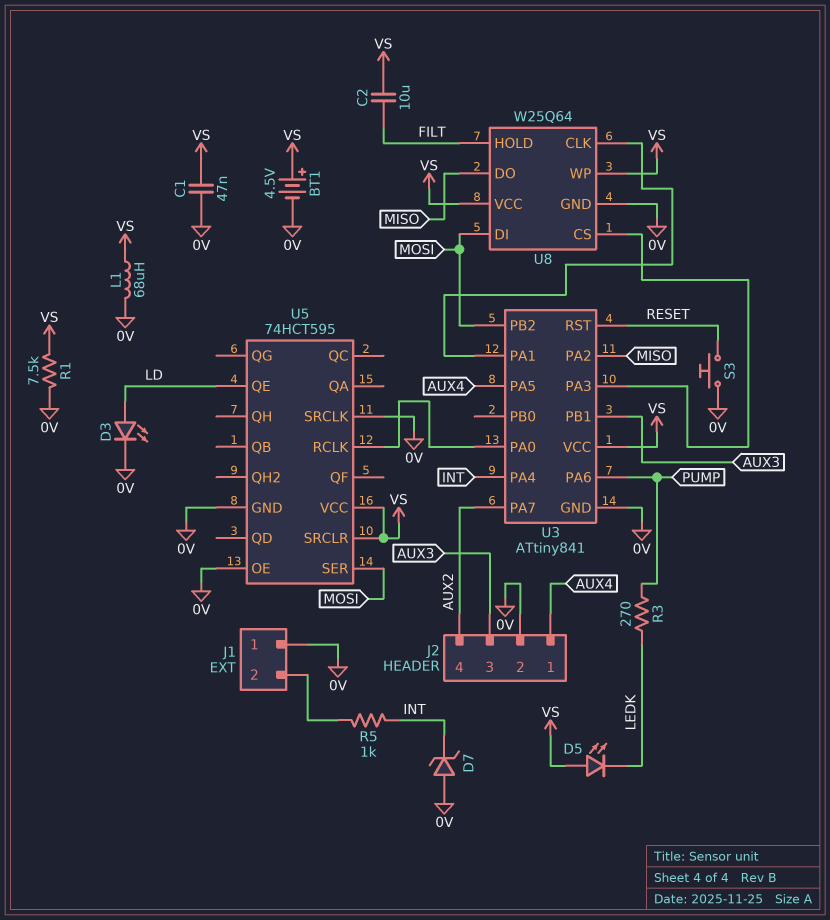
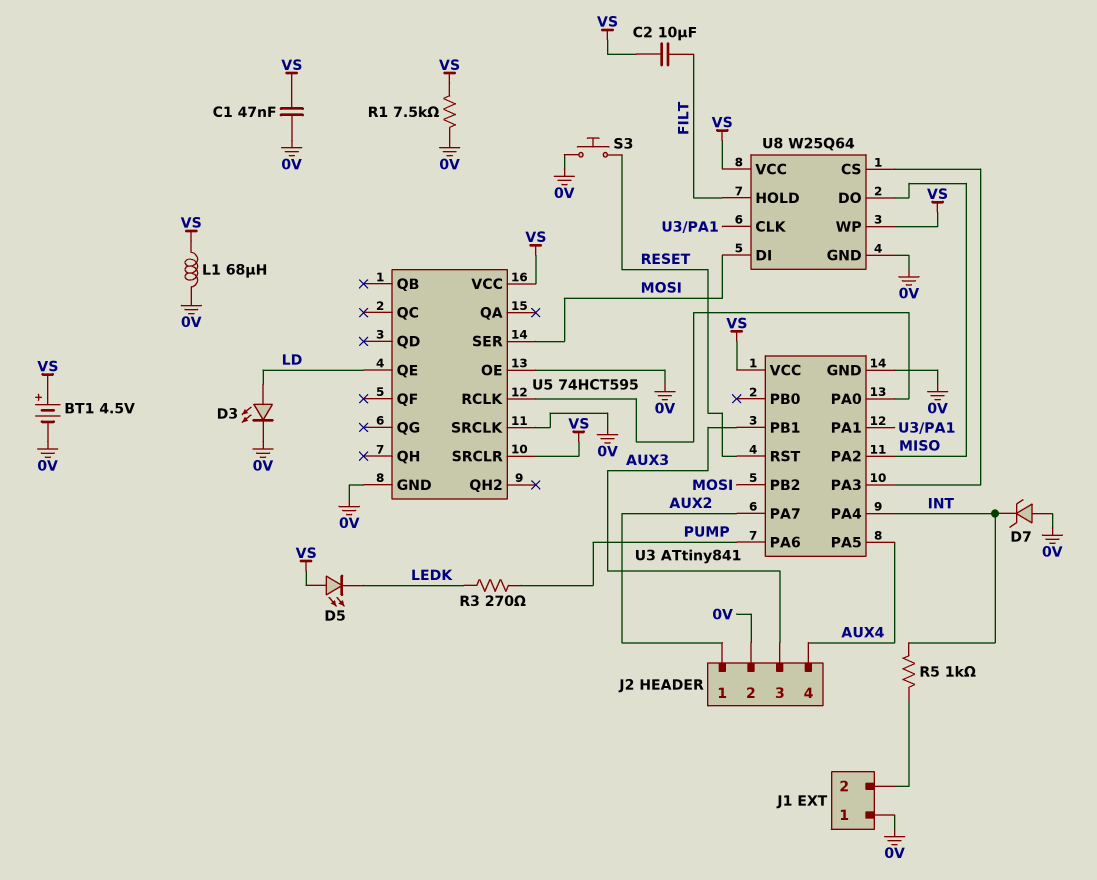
J2 pin 1: AUX4 -> AUX2
J2 pin 4: AUX2 -> AUX4

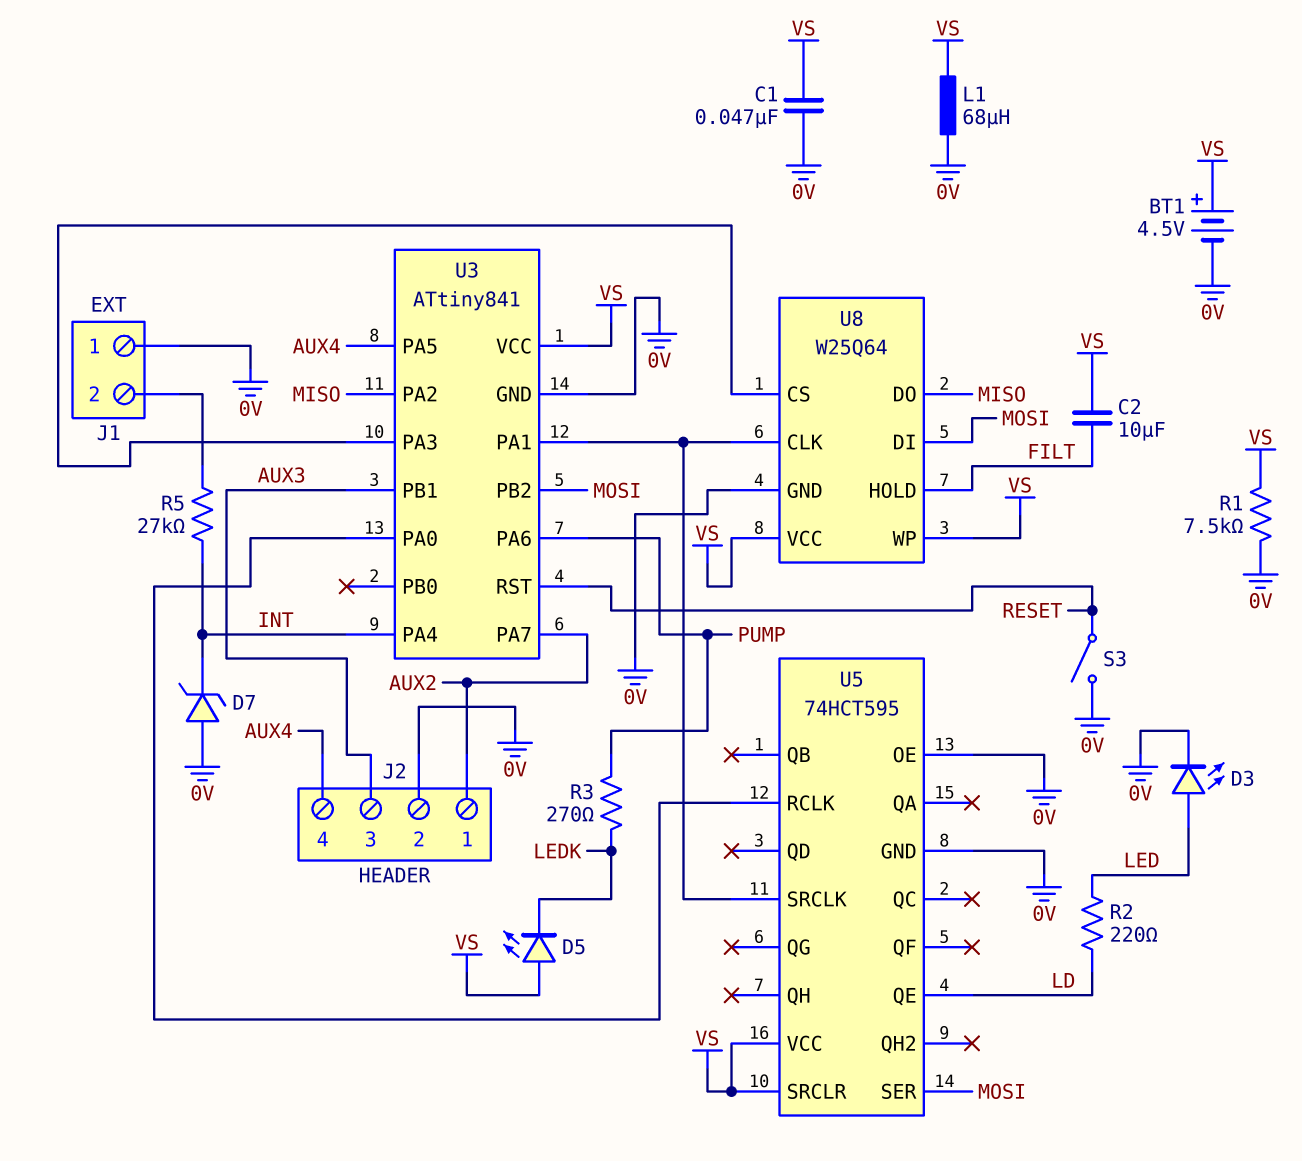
D3: LED (A LD, K 0V) -> LED (A LED, K 0V)
R2: none -> 220 (LD, LED)
R5: 1k (INT, J1/2) -> 27k (INT, J1/2)
S3: button (0V, RESET) -> switch (0V, RESET)
U5 pin SRCLK: 0V -> U3/PA1

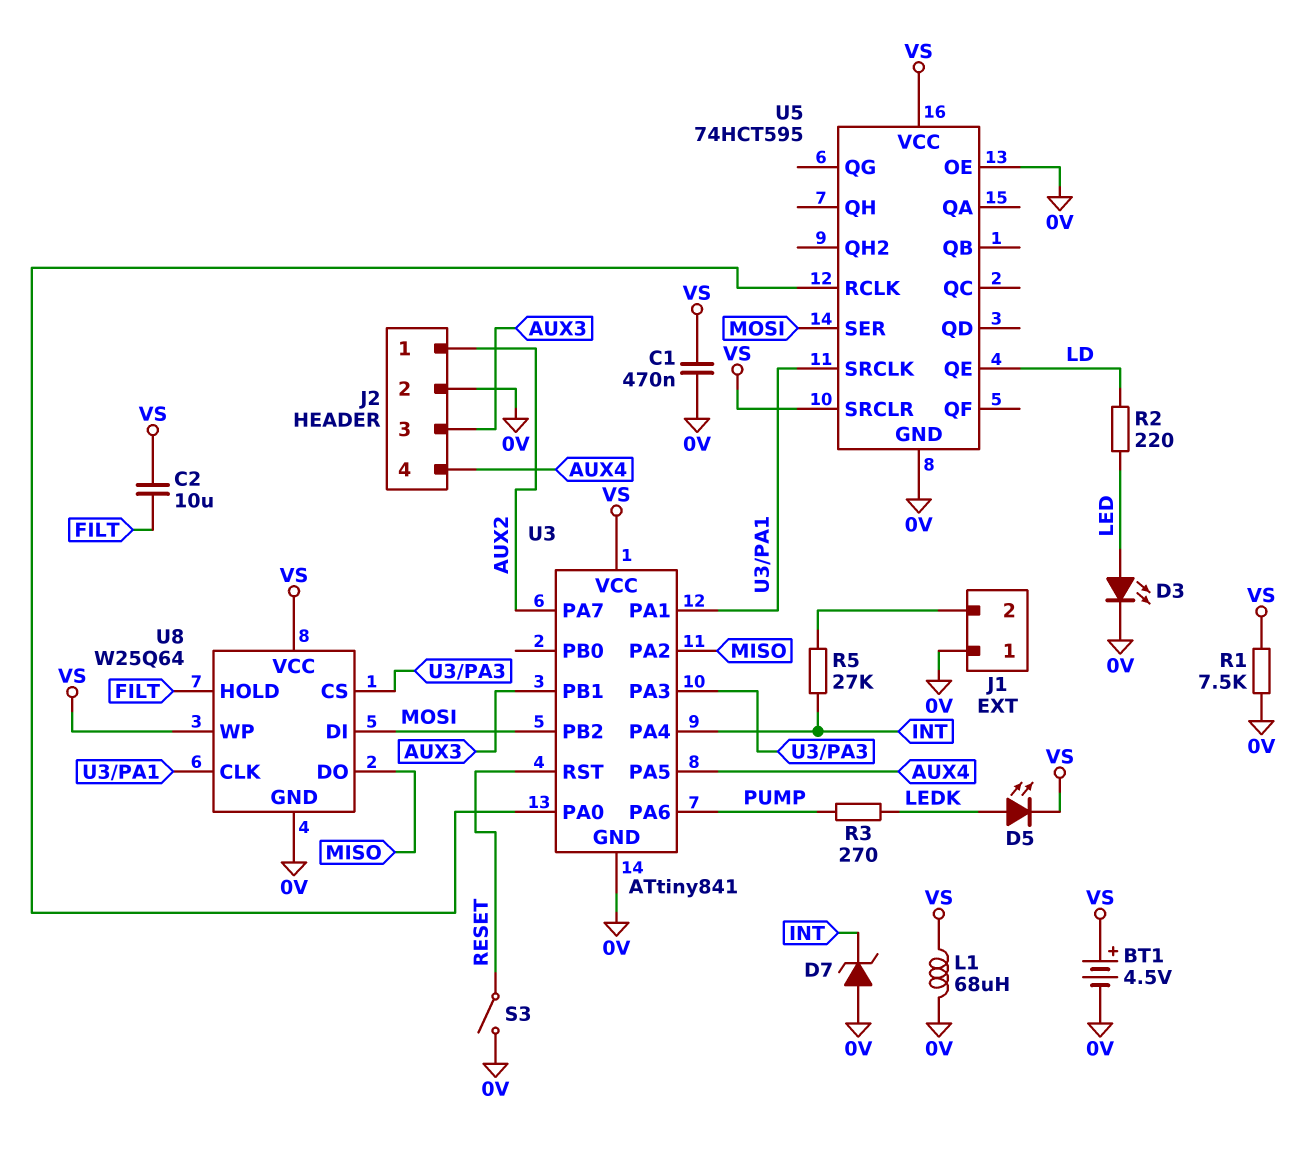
C1: 47nF (0V, VS) -> 470nF (0V, VS)
D5: LED (A VS, K LEDK) -> LED (A LEDK, K VS)

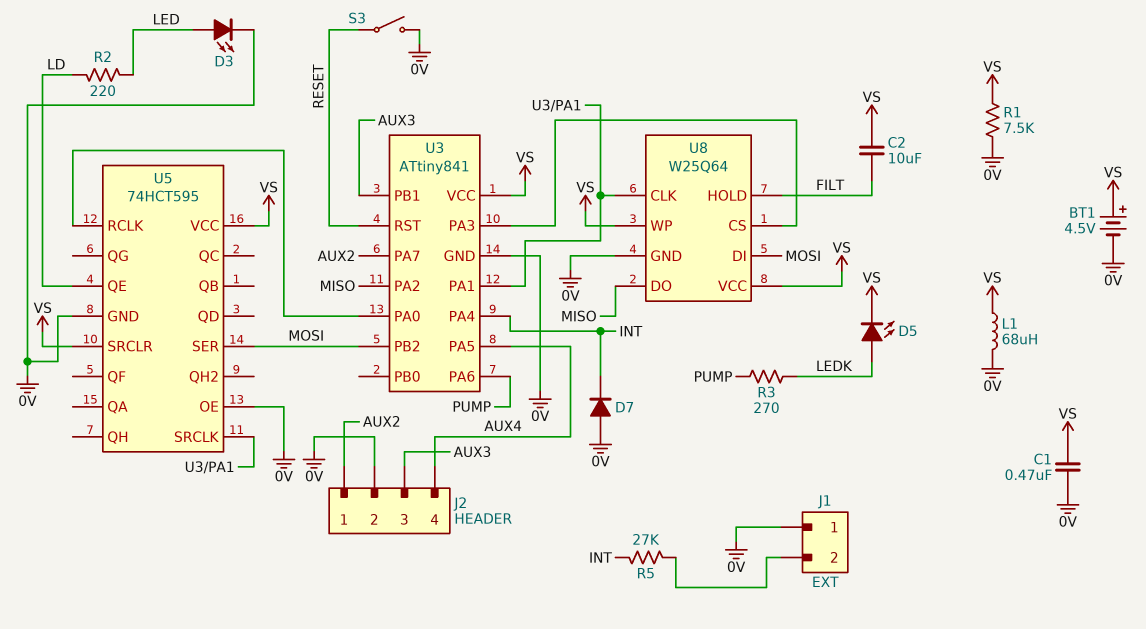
D7: zener (A 0V, K INT) -> diode (A 0V, K INT)

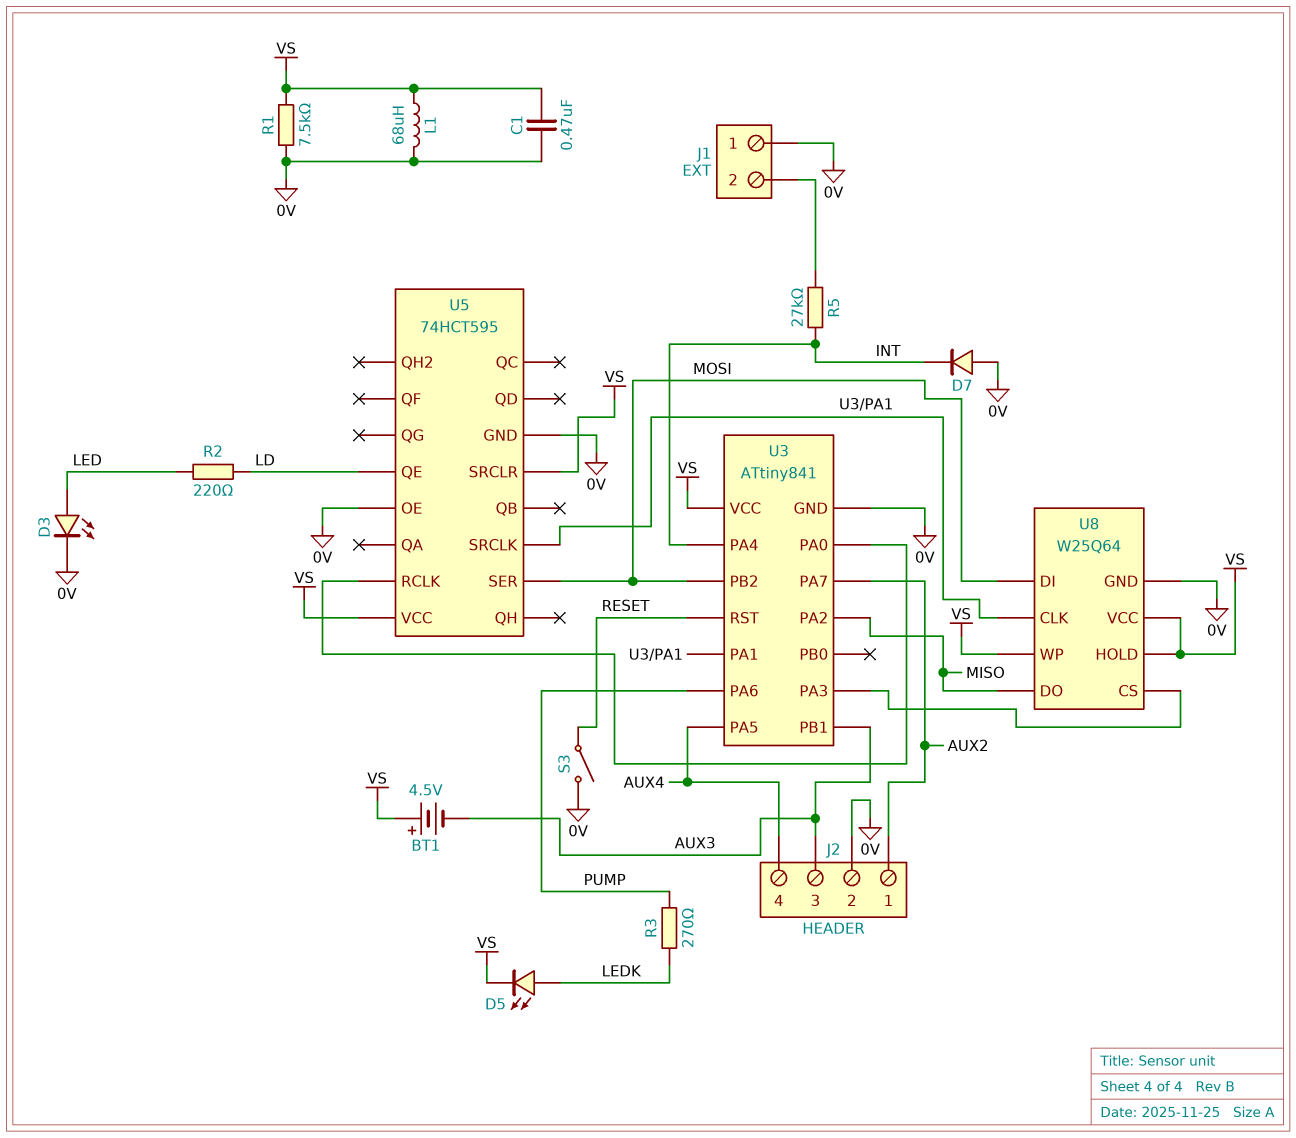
BT1: 4.5V (plus VS, minus 0V) -> 4.5V (plus VS, minus AUX3)
C2: 10uF (FILT, VS) -> none
U8 pin HOLD: FILT -> VS

